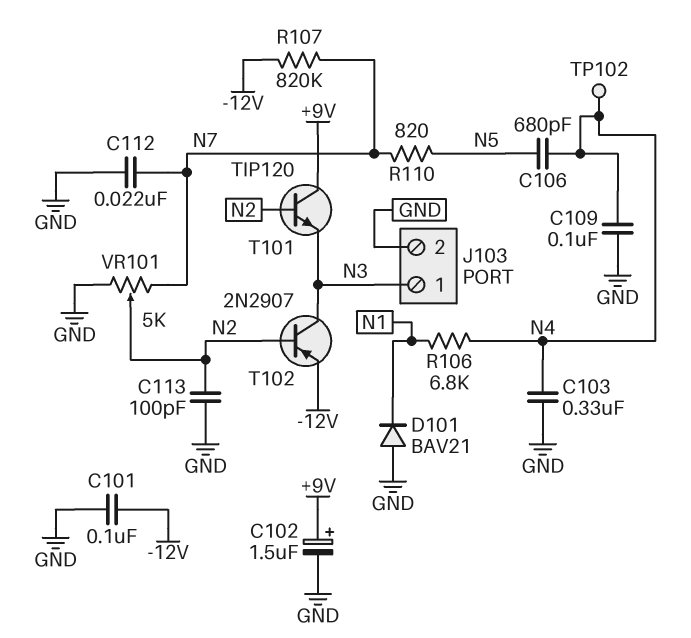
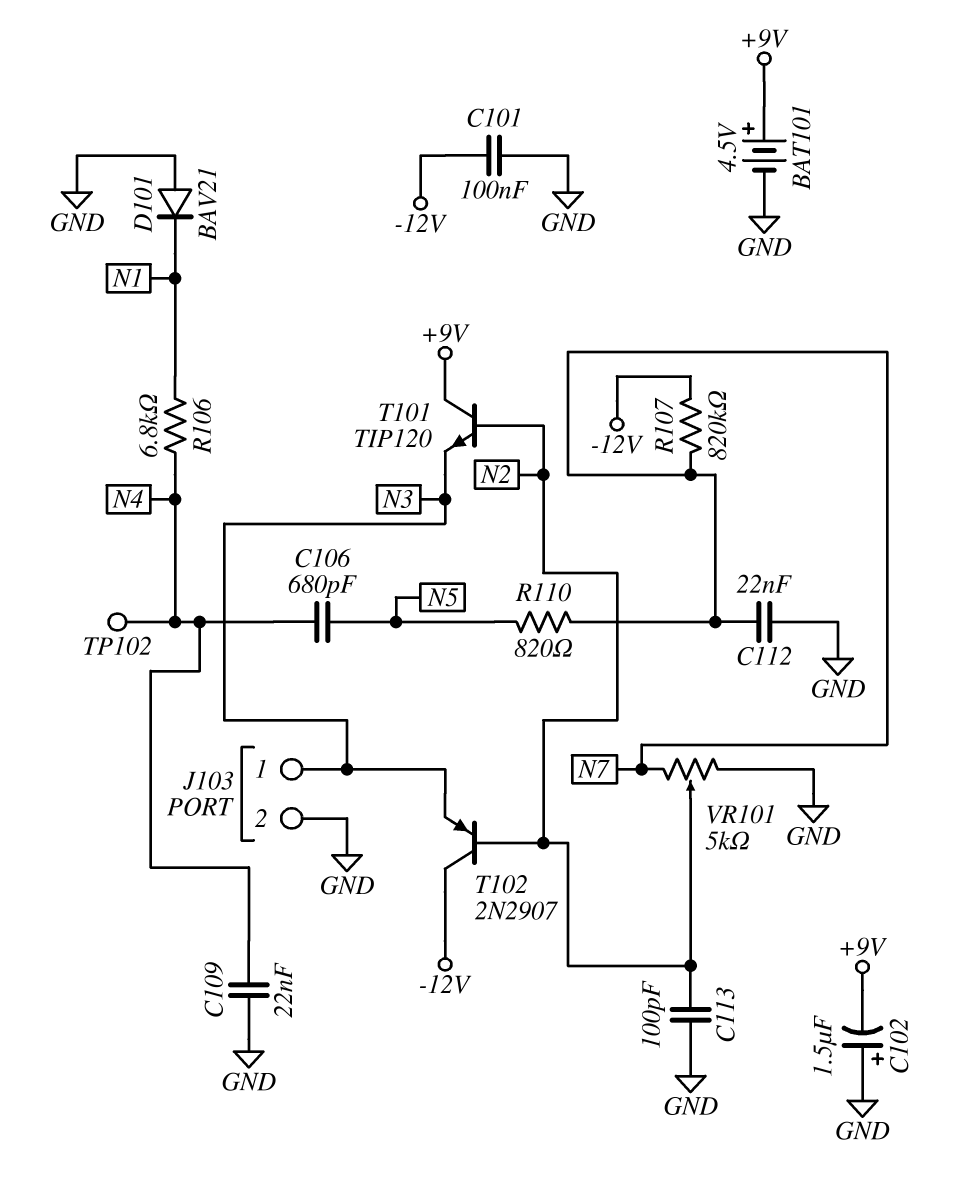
BAT101: none -> 4.5V (plus +9V, minus GND)
C102: 1.5uF (plus +9V, minus GND) -> 1.5uF (plus GND, minus +9V)
C103: 330nF (GND, N4) -> none
C109: 100nF (GND, N4) -> 22nF (GND, N4)
T102: PNP 2N2907 (B N2, C N3, E -12V) -> PNP 2N2907 (B N2, C -12V, E N3)

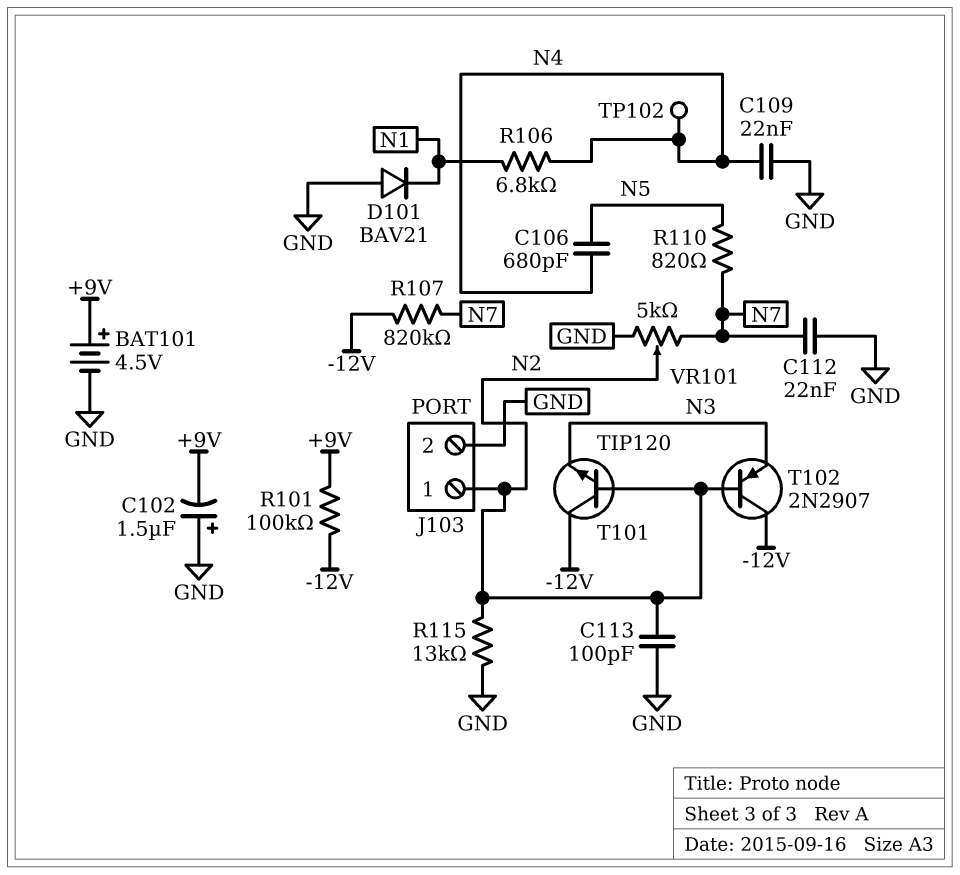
C101: 100nF (-12V, GND) -> none
J103 pin 1: N3 -> N2
R101: none -> 100k (+9V, -12V)
R115: none -> 13k (GND, N2)
T101: NPN TIP120 (B N2, C +9V, E N3) -> NPN TIP120 (B N2, C -12V, E N3)

